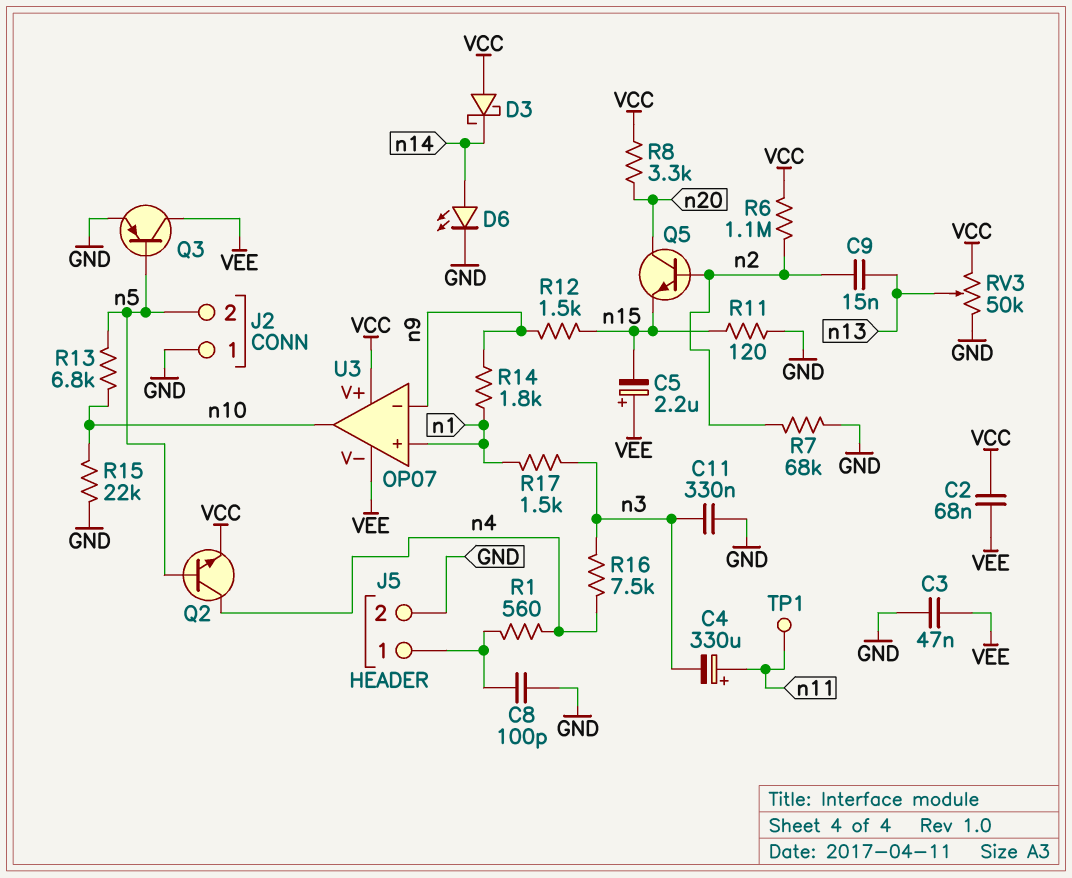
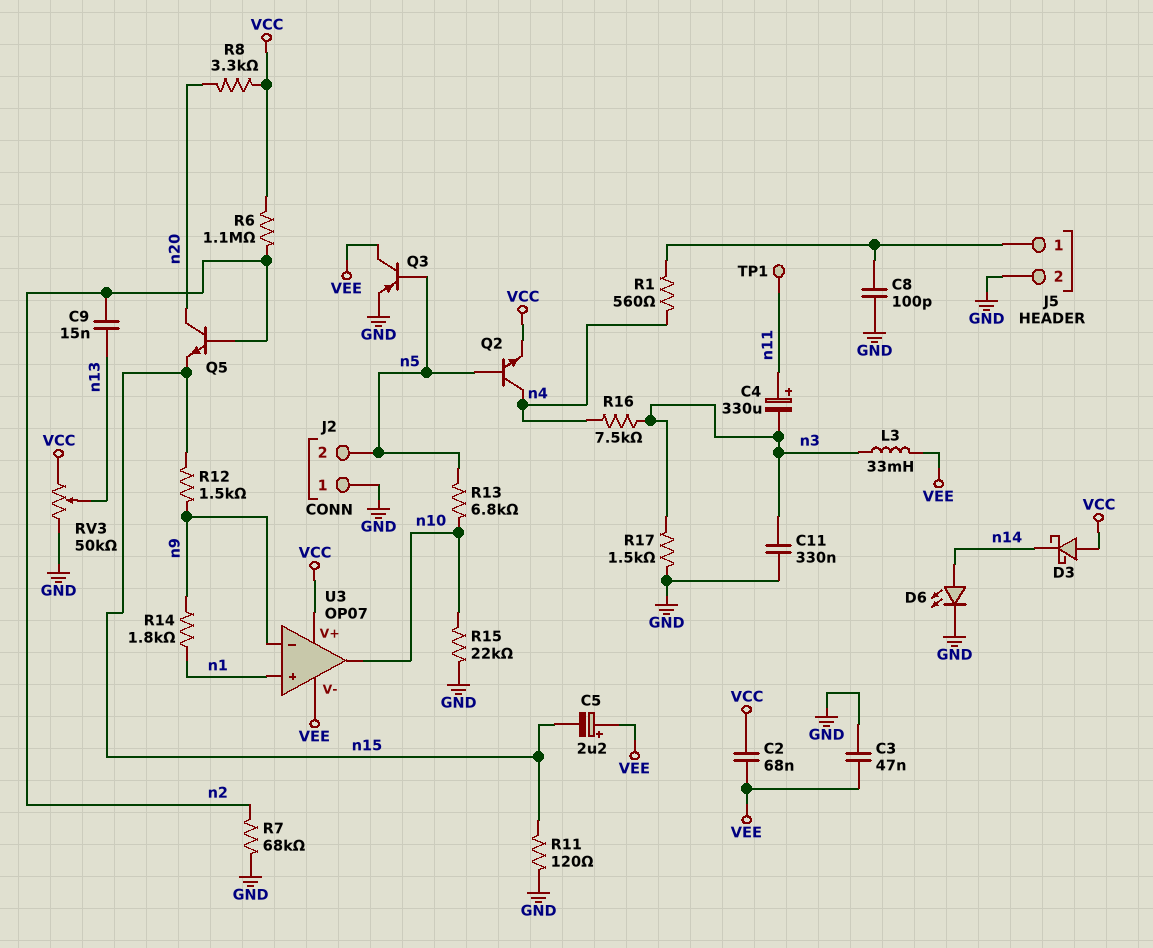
L3: none -> 33mH (VEE, n3)
R17: 1.5k (n1, n3) -> 1.5k (GND, n3)

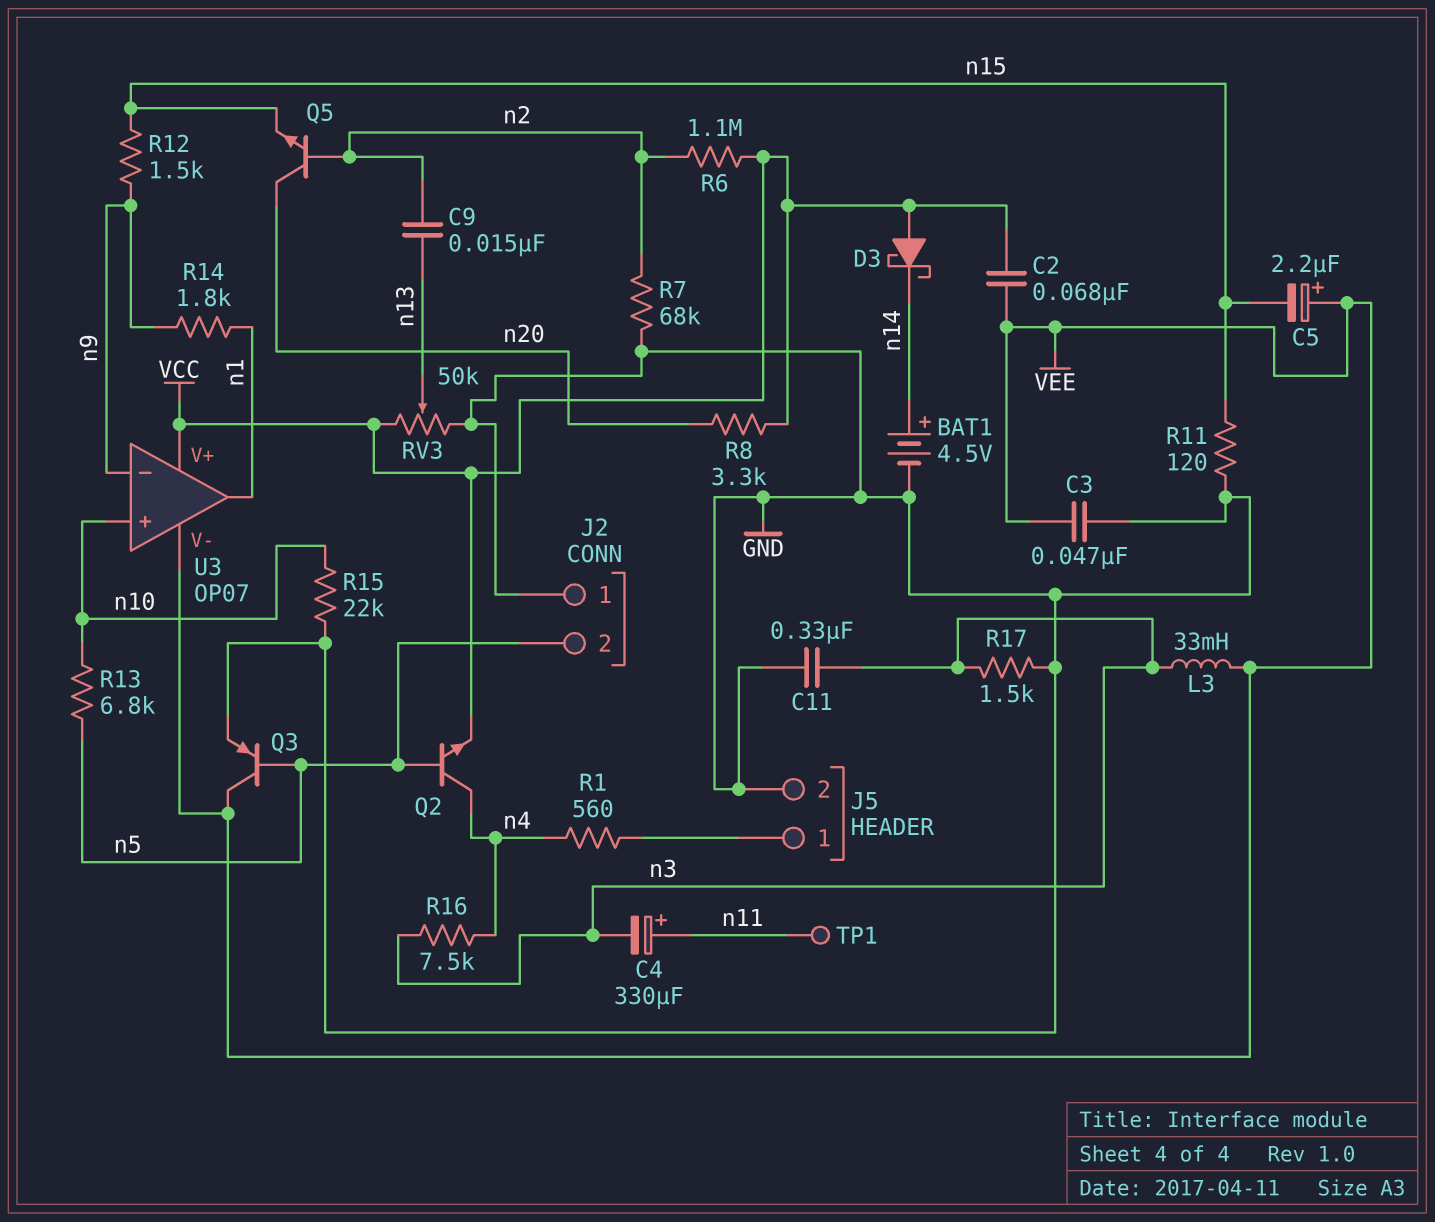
BAT1: none -> 4.5V (plus n14, minus GND)
C8: 100pF (GND, J5/1) -> none
D6: LED (A n14, K GND) -> none
U3 pin in+: n1 -> n10
U3 pin out: n10 -> n1

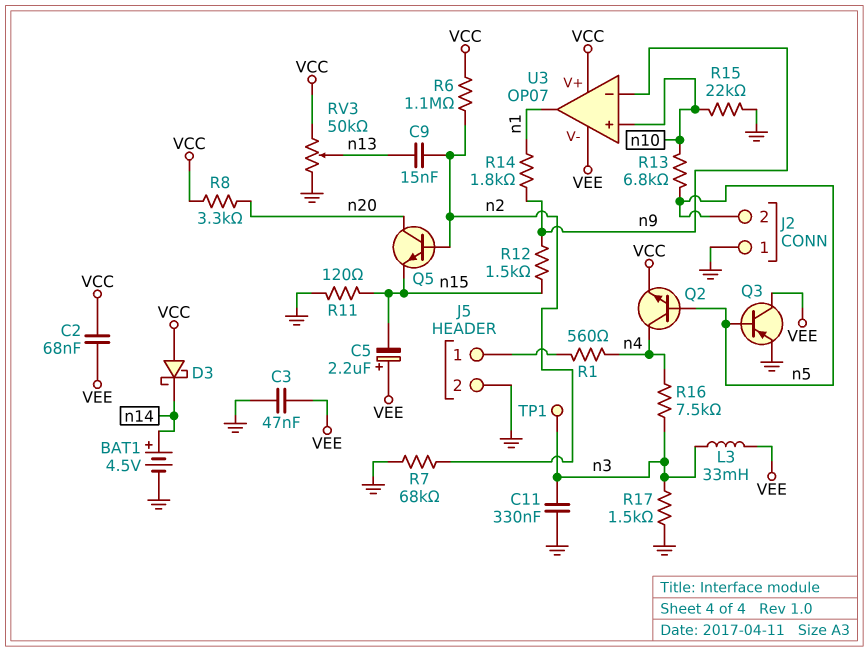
C4: 330uF (plus n11, minus n3) -> none
TP1: test point (n11) -> test point (n3)

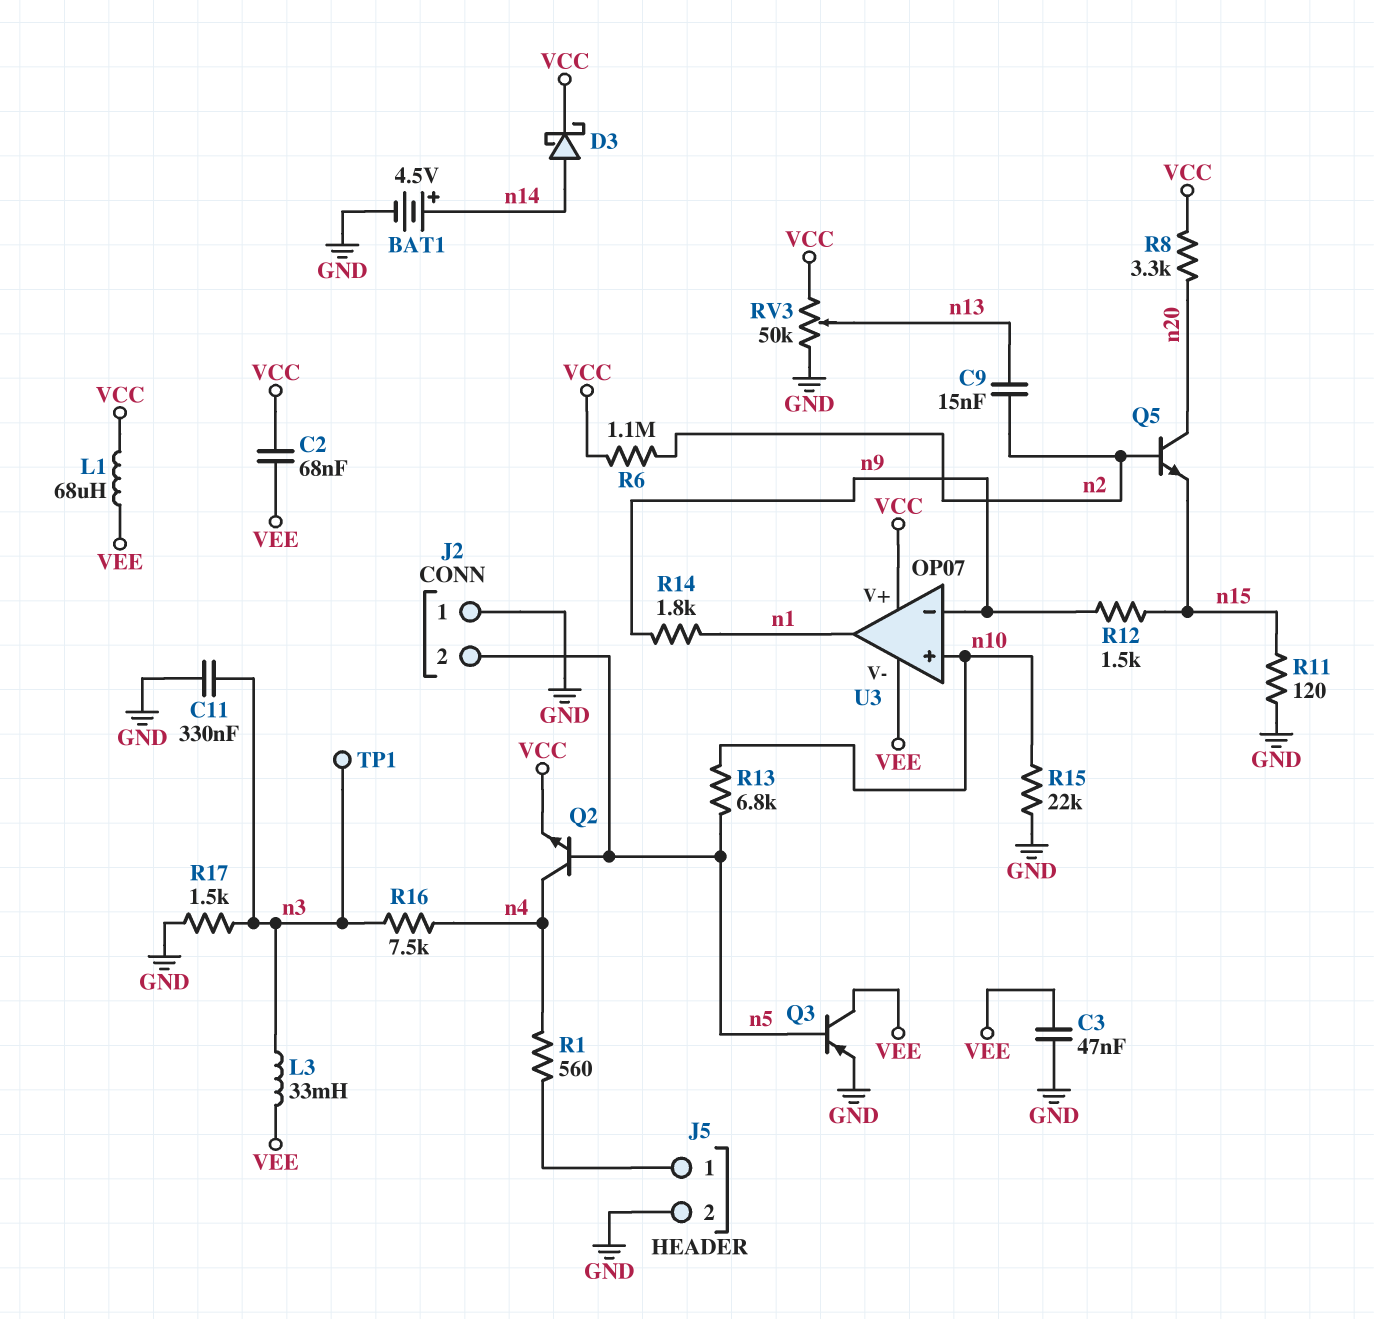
C5: 2.2uF (plus VEE, minus n15) -> none
D3: schottky (A VCC, K n14) -> schottky (A n14, K VCC)
L1: none -> 68uH (VCC, VEE)
R7: 68k (GND, n2) -> none

